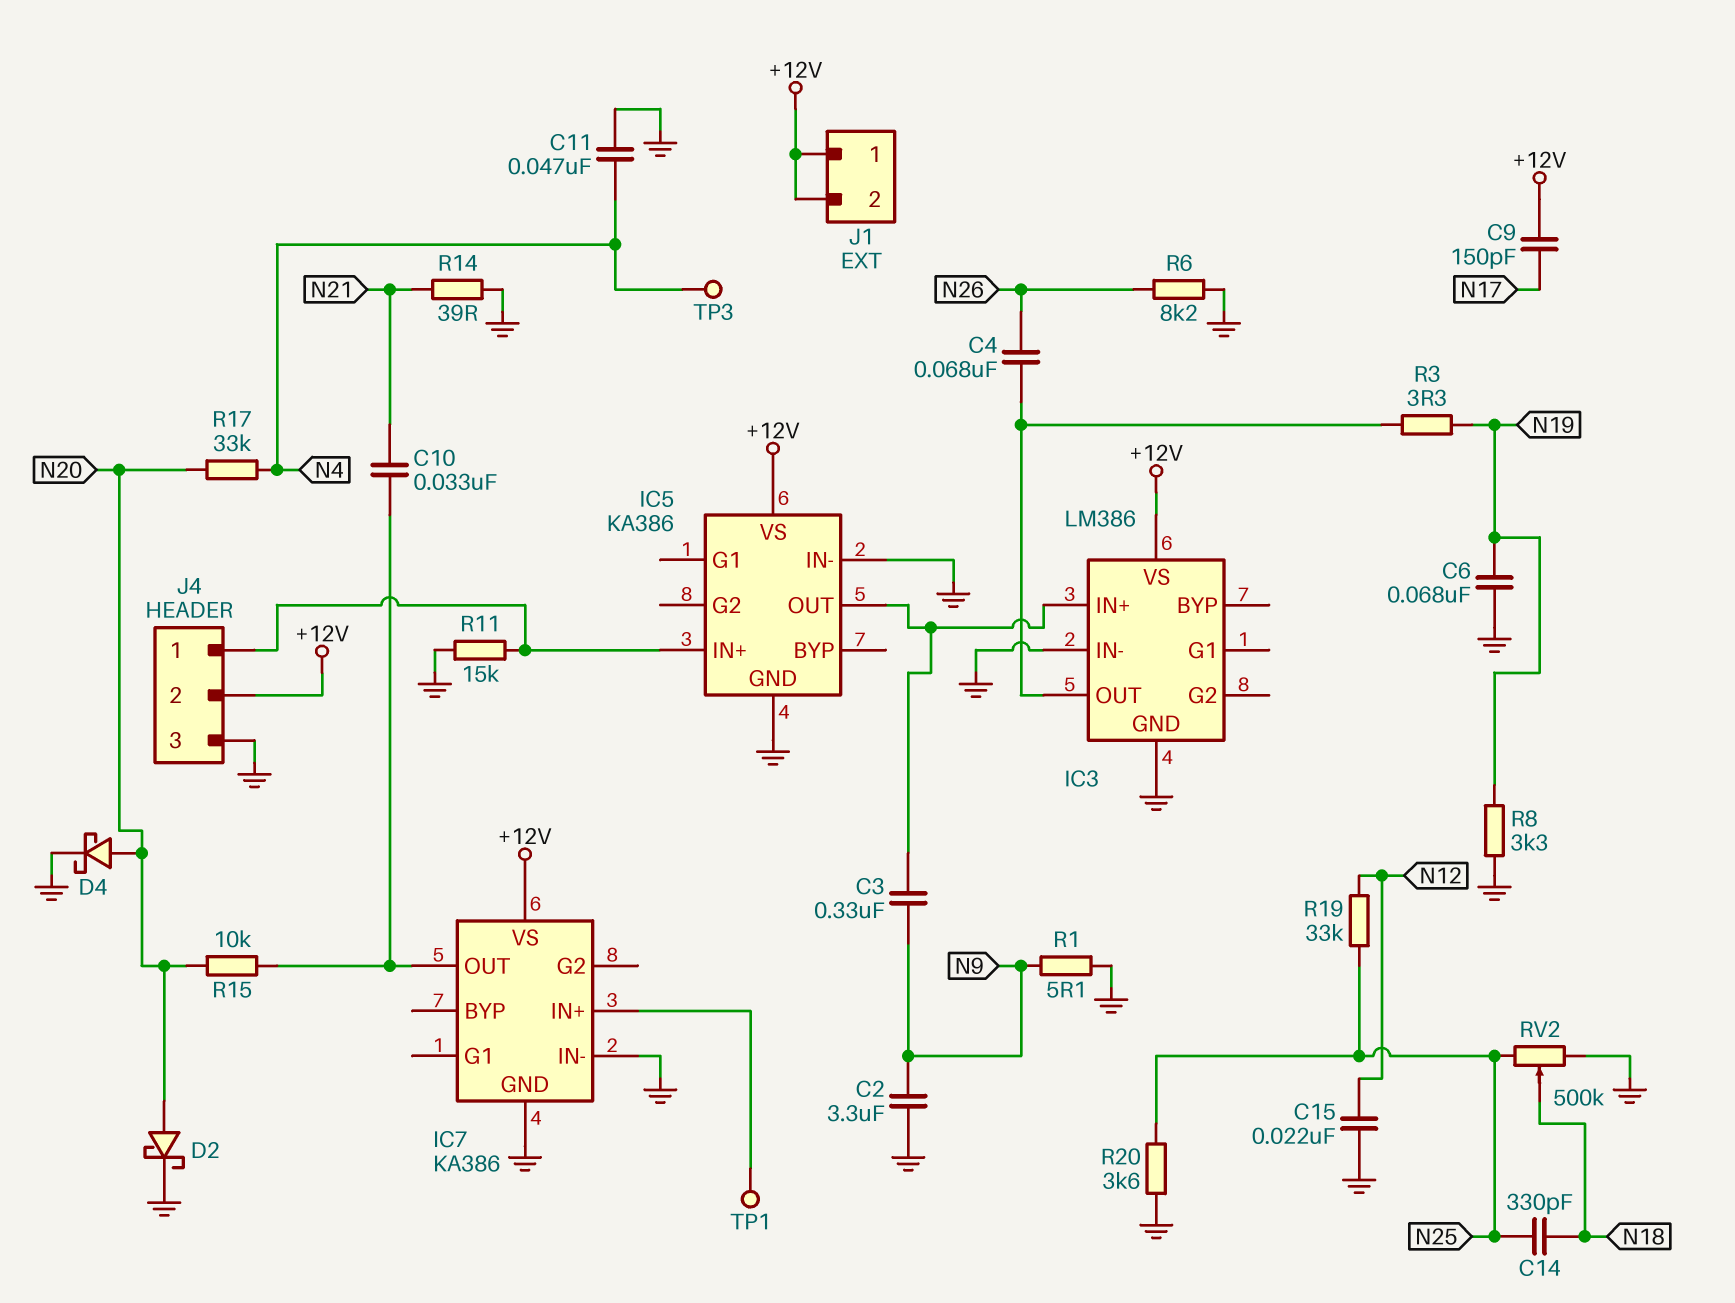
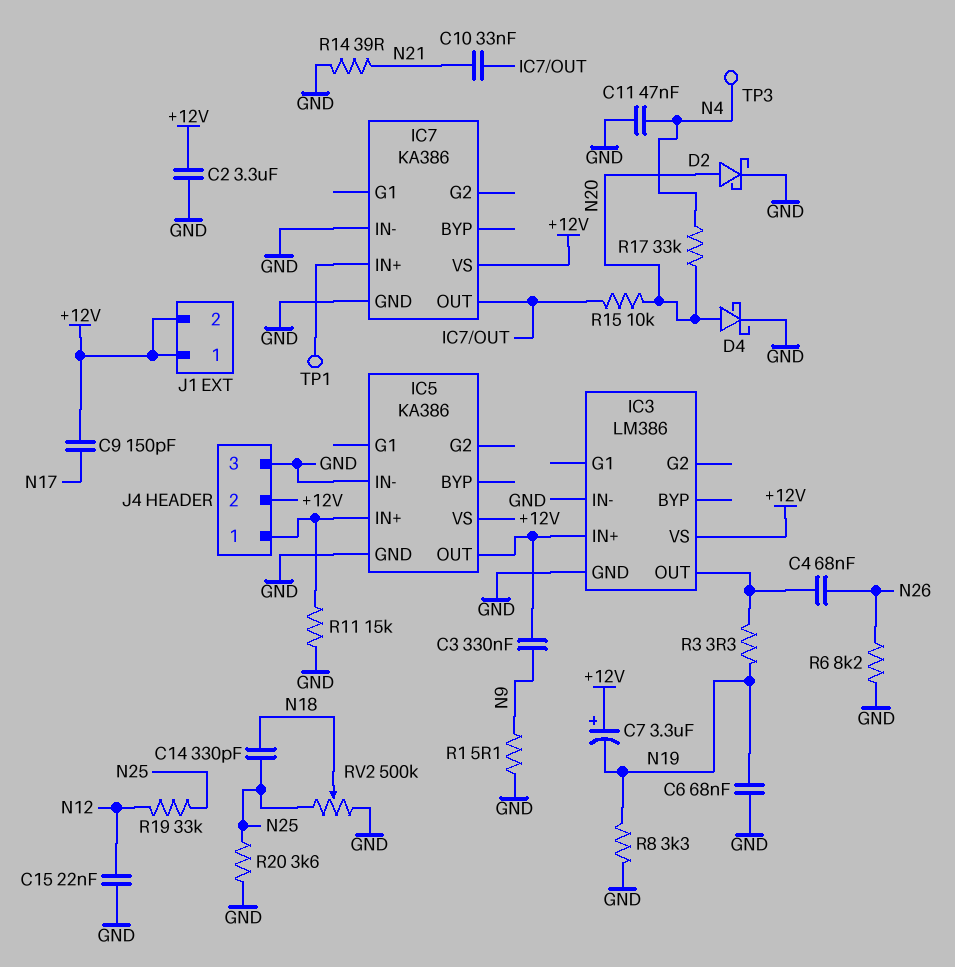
C2: 3.3uF (GND, N9) -> 3.3uF (+12V, GND)
C7: none -> 3.3uF (plus +12V, minus N19)

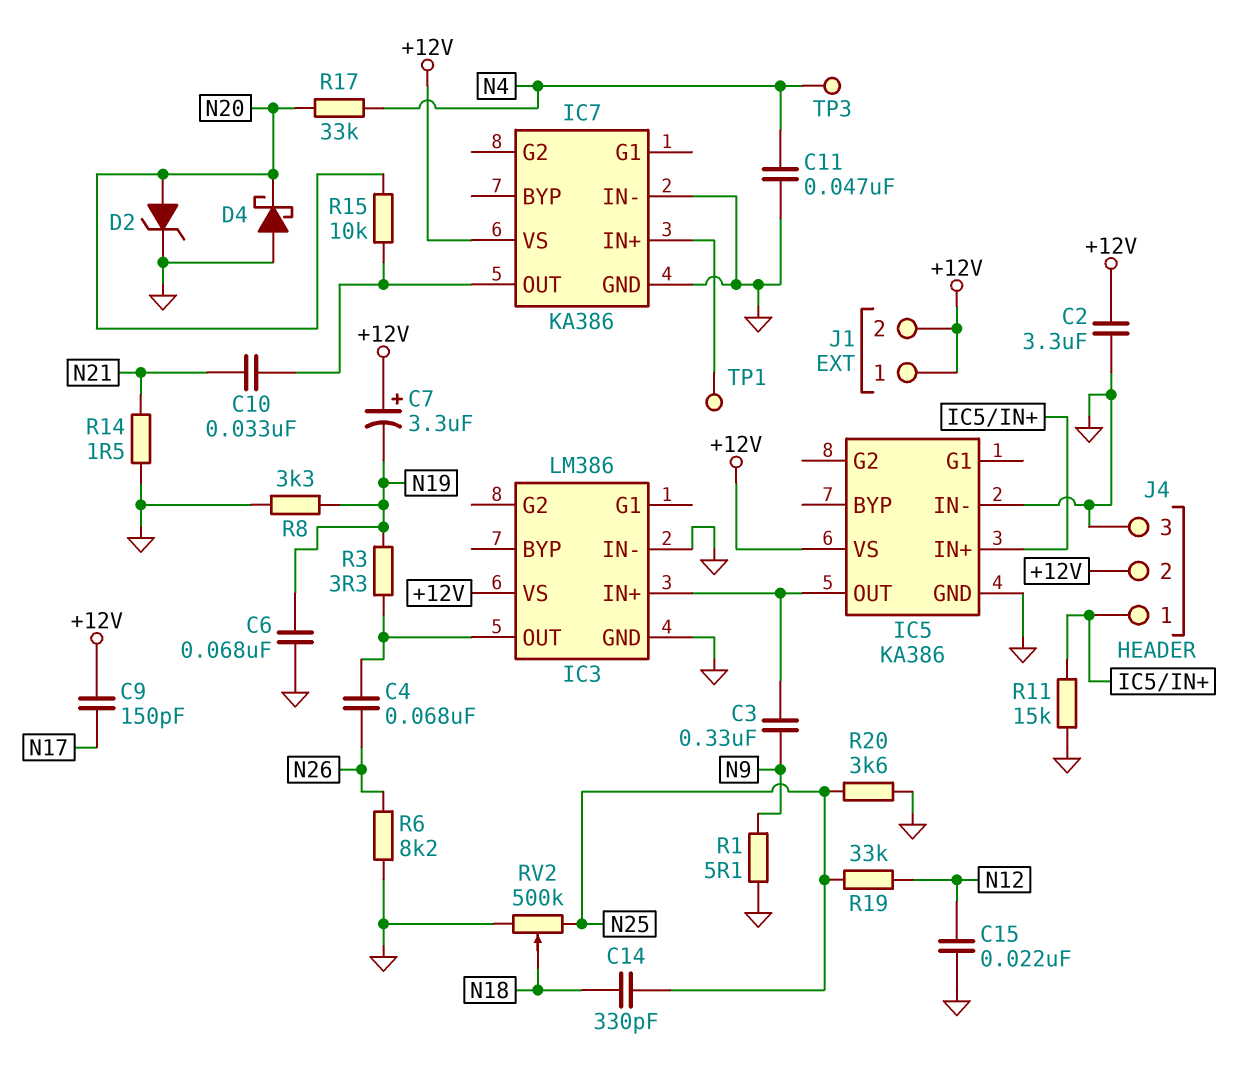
D2: schottky (A N20, K GND) -> zener (A N20, K GND)
D4: schottky (A N20, K GND) -> schottky (A GND, K N20)
R14: 39 (GND, N21) -> 1.5 (GND, N21)

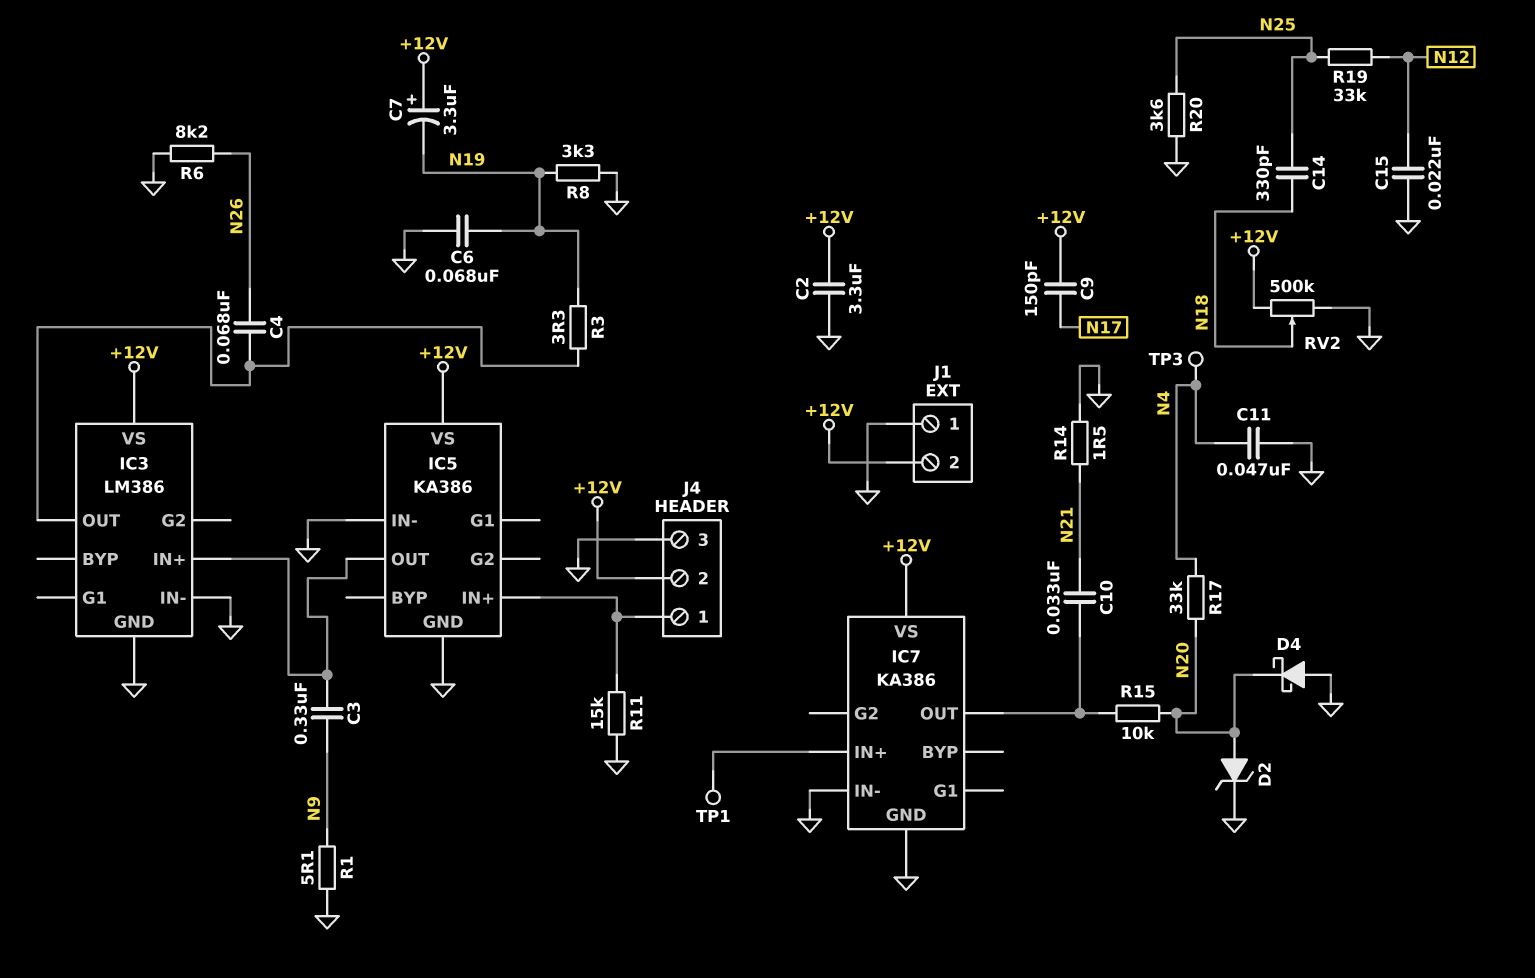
J1 pin 1: +12V -> GND
RV2: 500k (GND, N25, wiper N18) -> 500k (+12V, GND, wiper N18)

